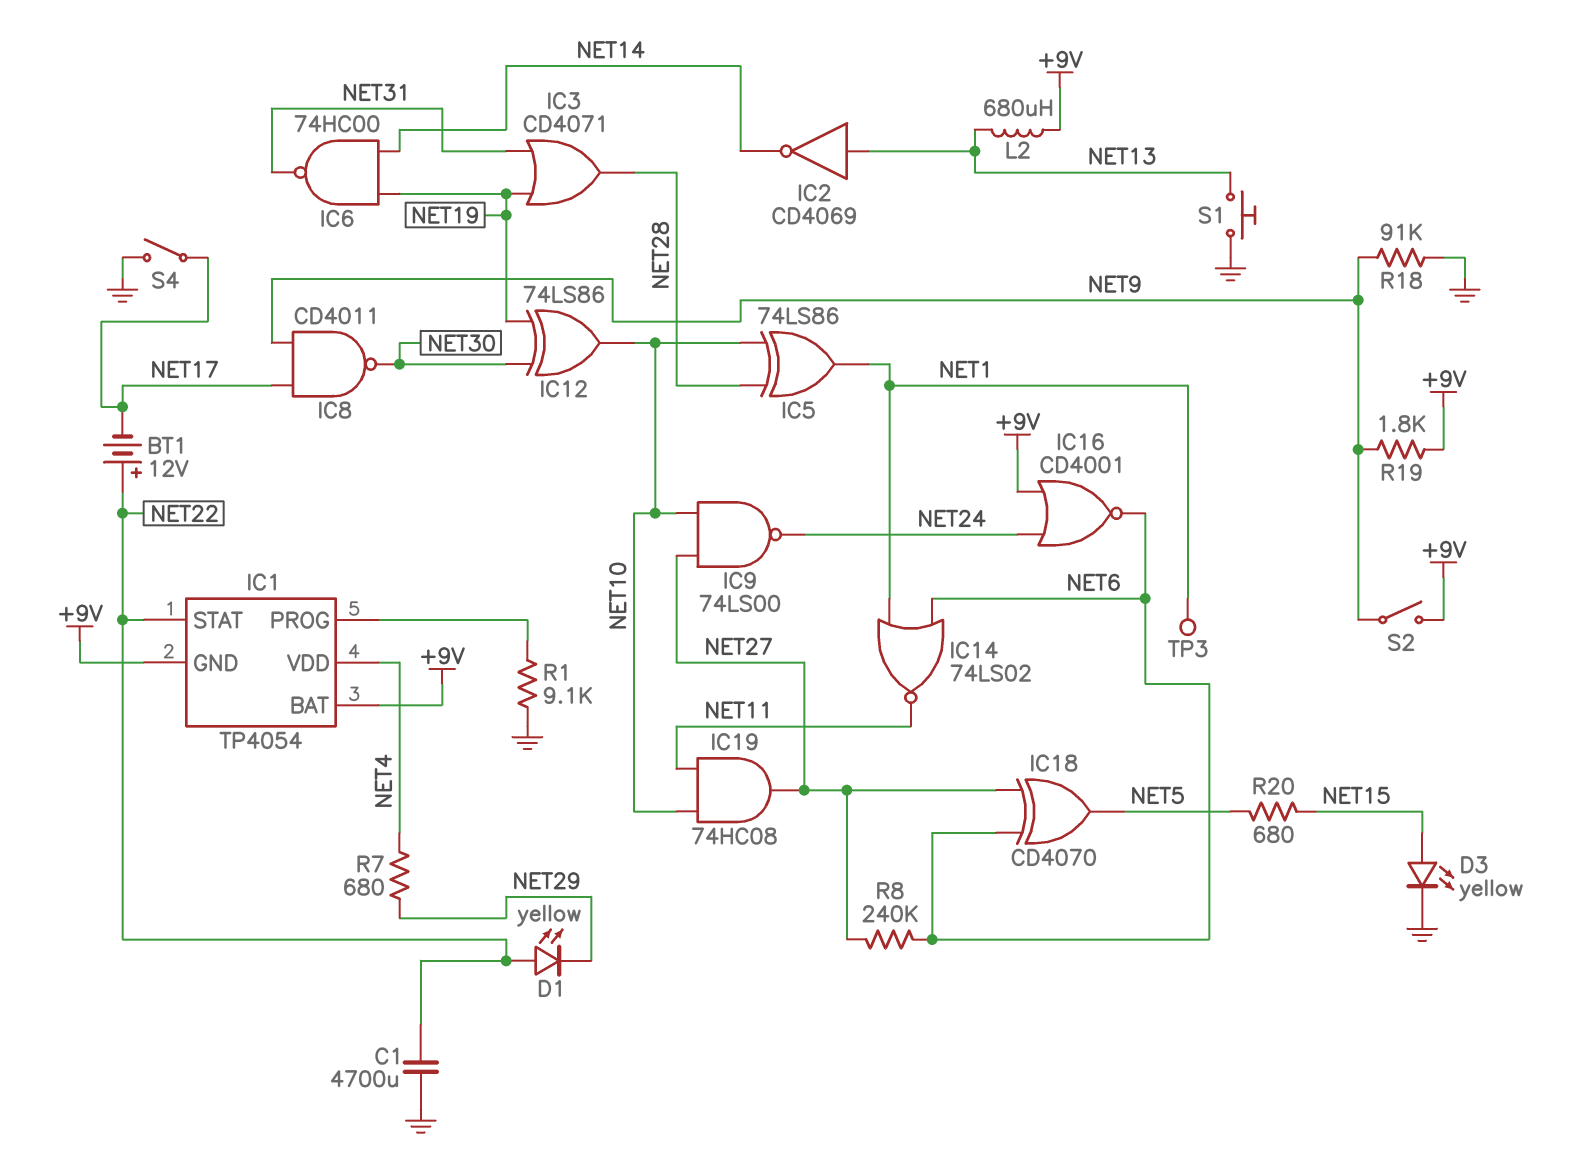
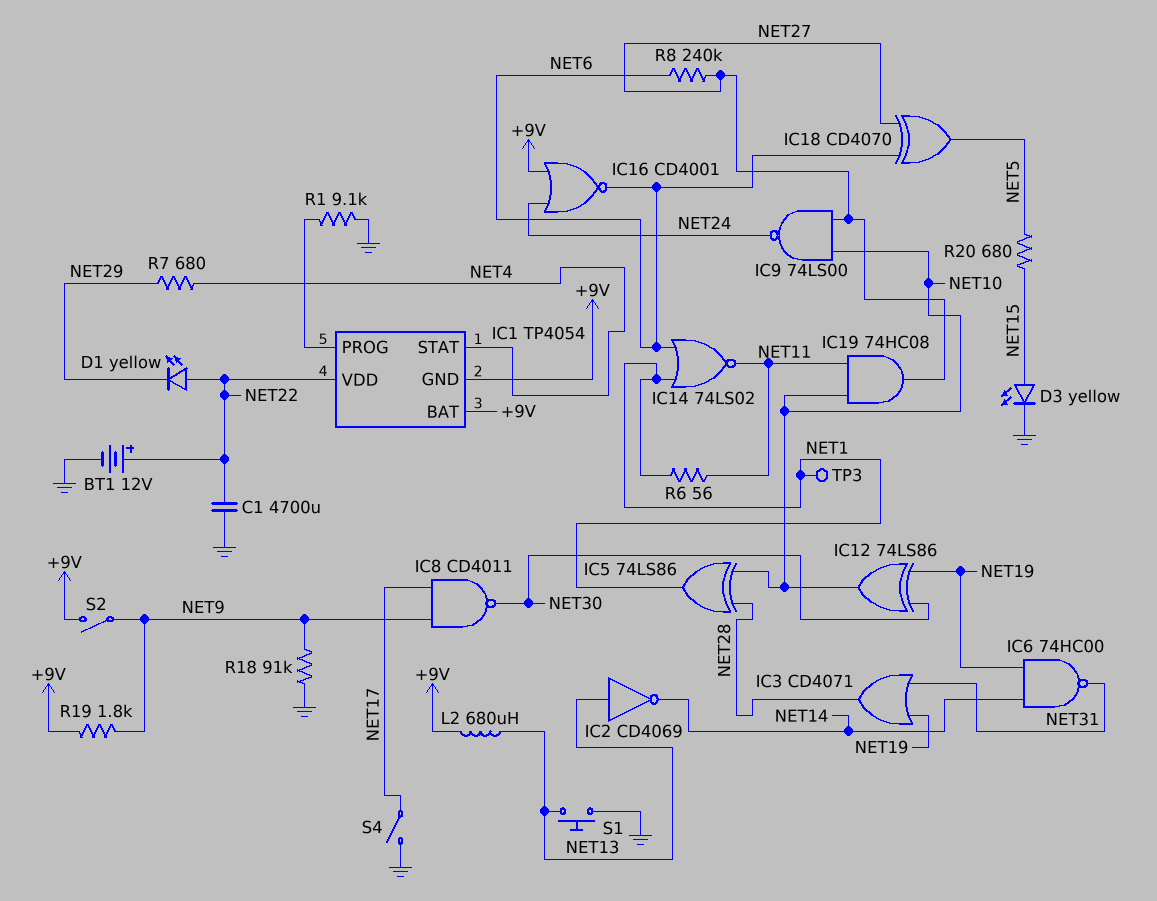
BT1: 12V (plus NET22, minus NET17) -> 12V (plus NET22, minus GND)
IC1 pin STAT: NET22 -> NET4
IC1 pin VDD: NET4 -> NET22
R6: none -> 56 (NET1, NET11)

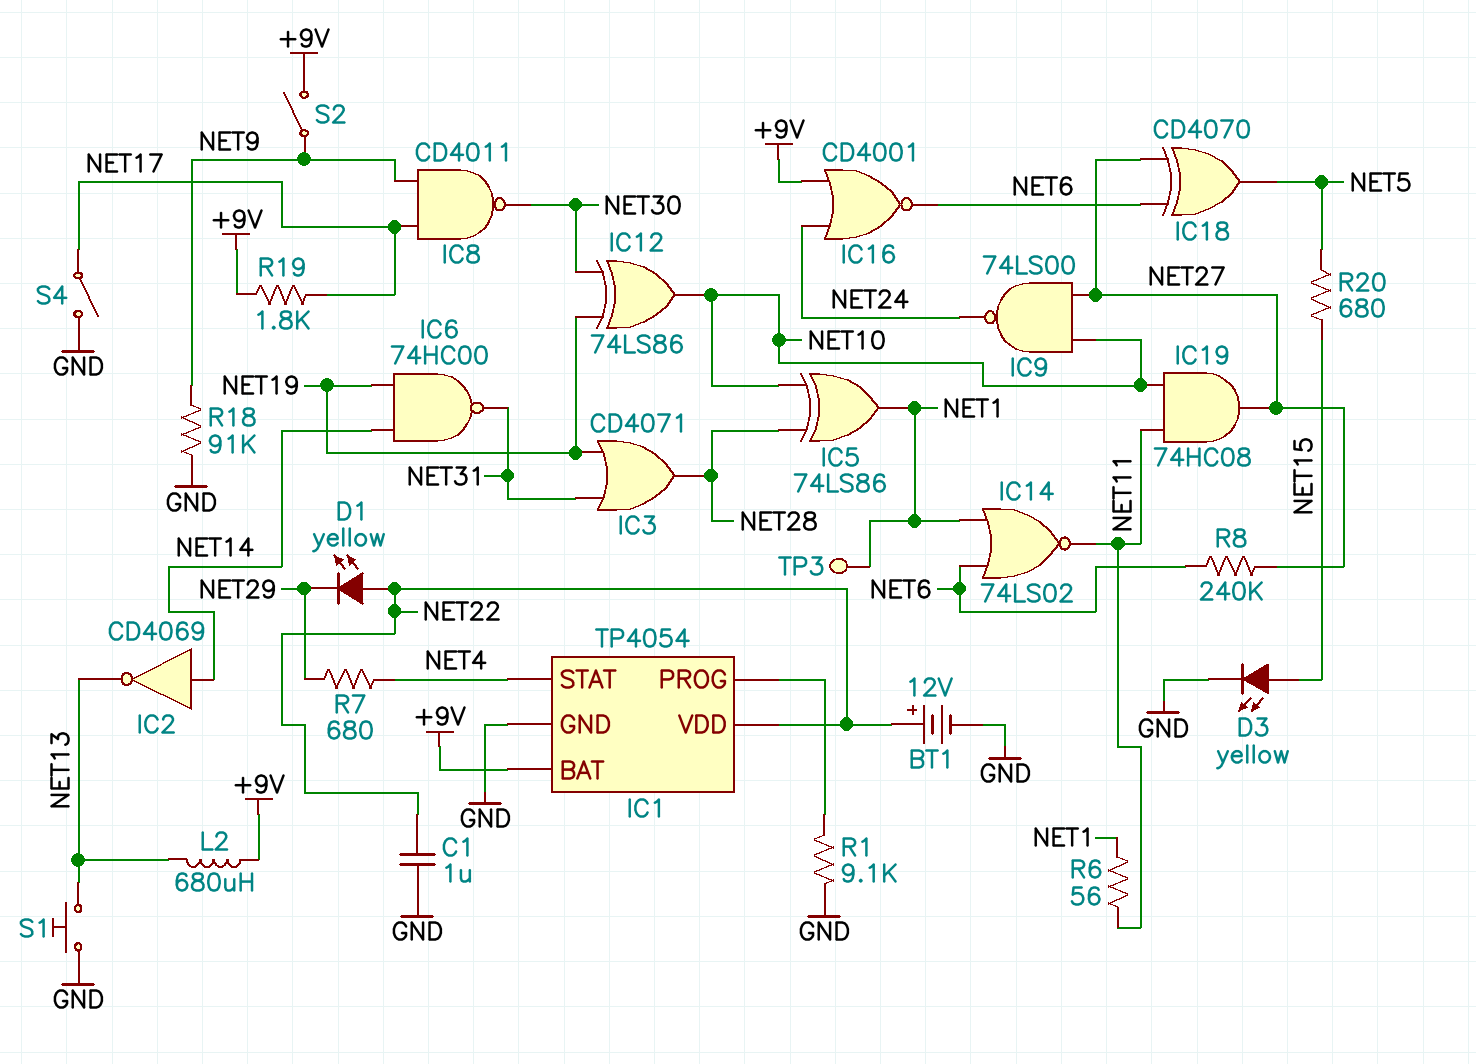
C1: 4700uF (GND, NET22) -> 1uF (GND, NET22)
IC1 pin GND: +9V -> GND
IC2: NOT CD4069 (in NET13, out NET14) -> NOT CD4069 (in NET14, out NET13)
R19: 1.8k (+9V, NET9) -> 1.8k (+9V, NET17)

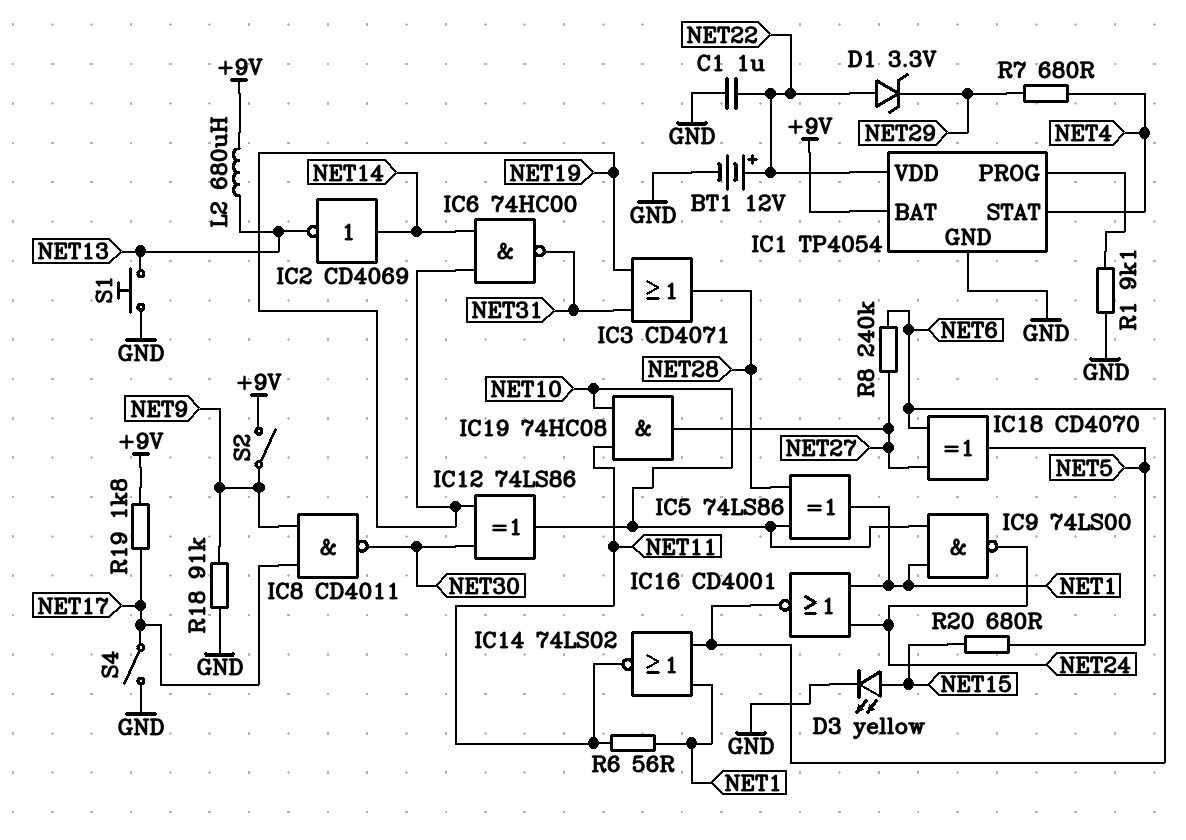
D1: LED yellow (A NET22, K NET29) -> zener 3.3V (A NET22, K NET29)
IC9: NAND 74LS00 (in NET10, in NET27, out NET24) -> NAND 74LS00 (in NET1, in NET10, out NET24)
IC16: NOR CD4001 (in +9V, in NET24, out NET6) -> NOR CD4001 (in NET1, in NET24, out NET6)
TP3: test point (NET1) -> none

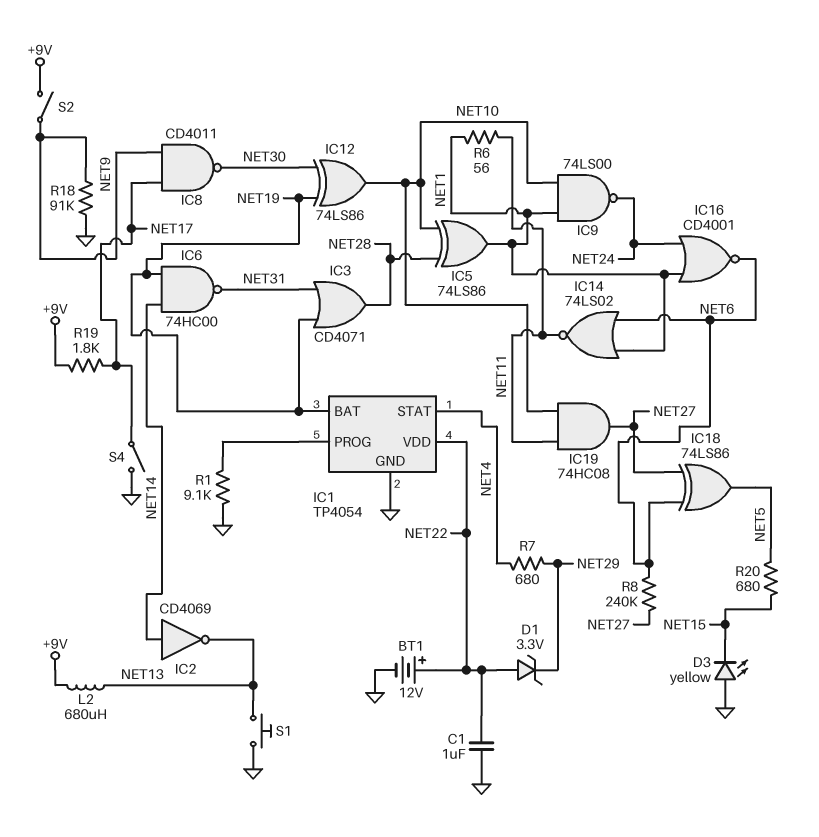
D3: LED yellow (A NET15, K GND) -> LED yellow (A GND, K NET15)
IC1 pin BAT: +9V -> NET19
IC18: XOR CD4070 (in NET6, in NET27, out NET5) -> XOR 74LS86 (in NET6, in NET27, out NET5)

